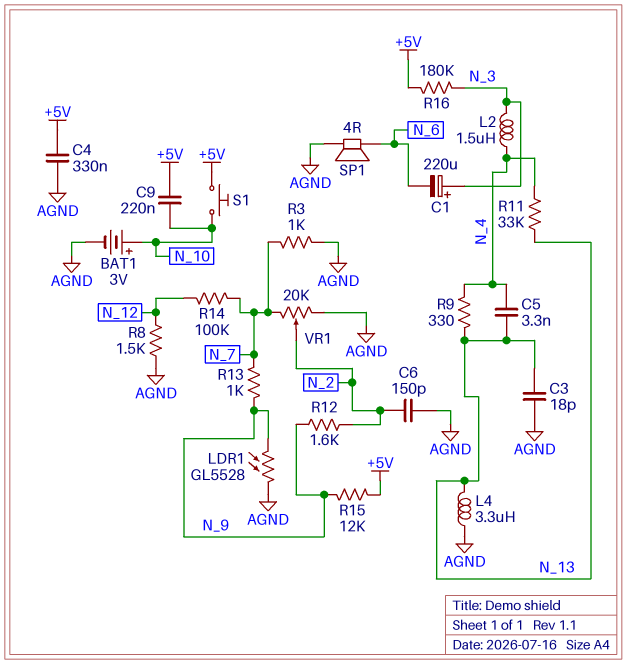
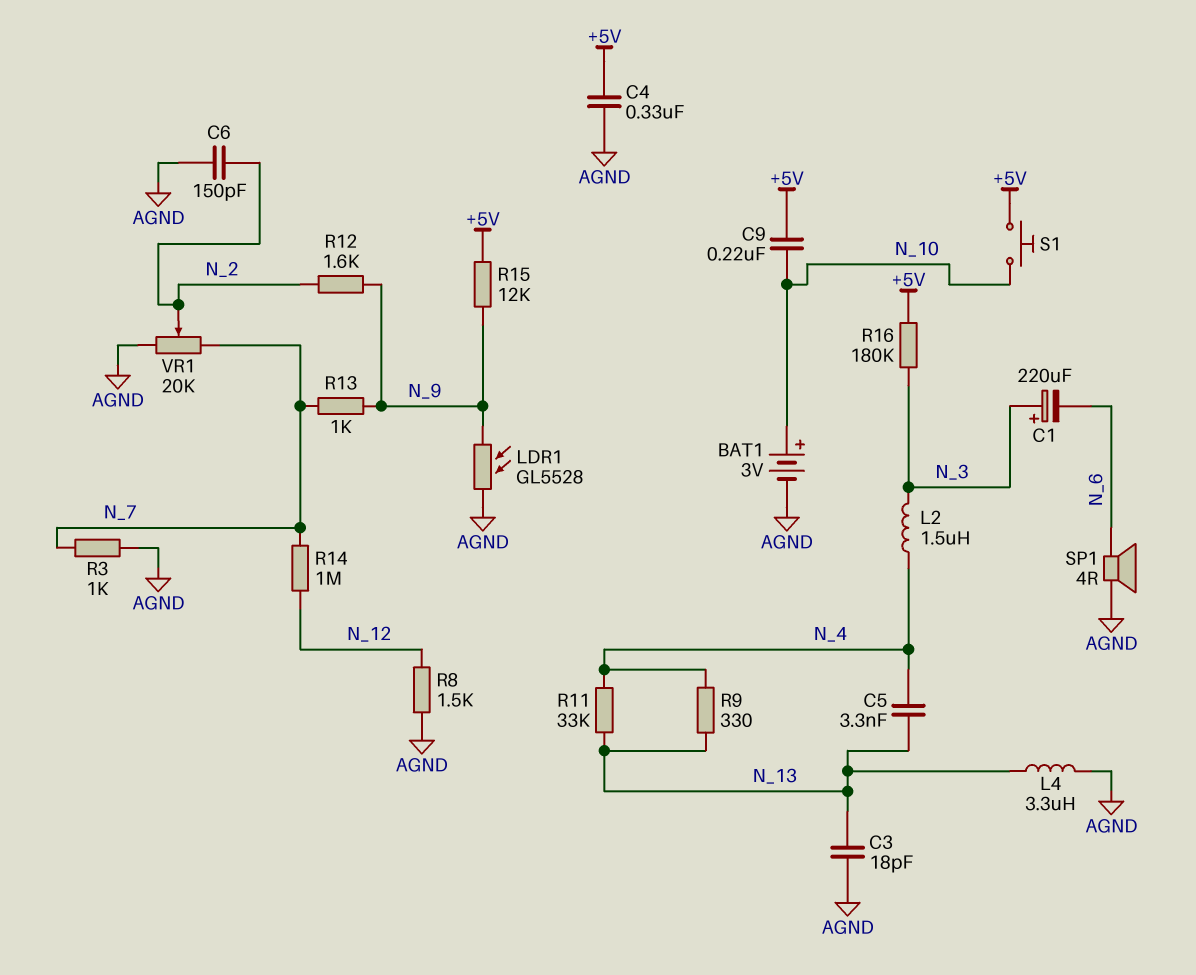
R14: 100k (N_7, N_12) -> 1M (N_7, N_12)

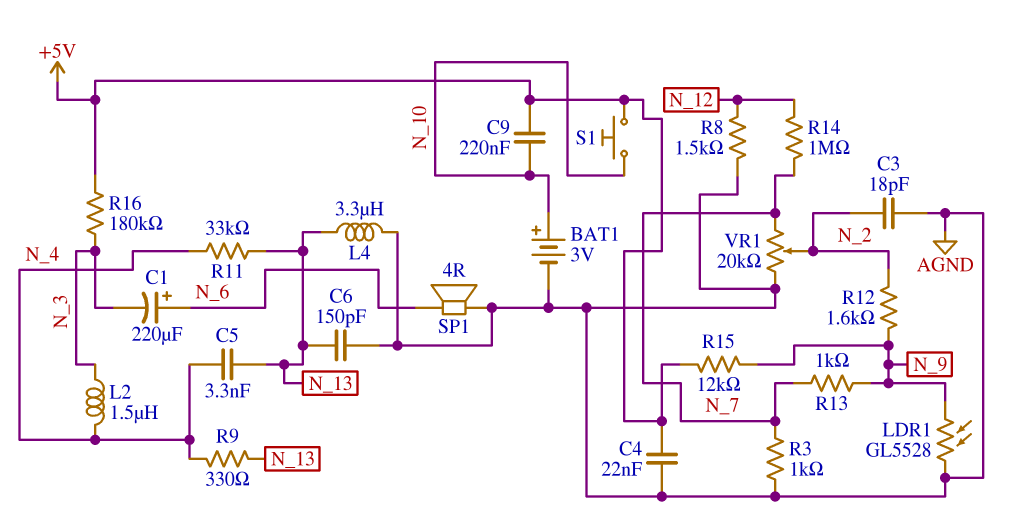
C1: 220uF (plus N_3, minus N_6) -> 220uF (plus N_6, minus N_3)
C3: 18pF (AGND, N_13) -> 18pF (AGND, N_2)
C4: 330nF (+5V, AGND) -> 22nF (+5V, AGND)
C6: 150pF (AGND, N_2) -> 150pF (AGND, N_13)

